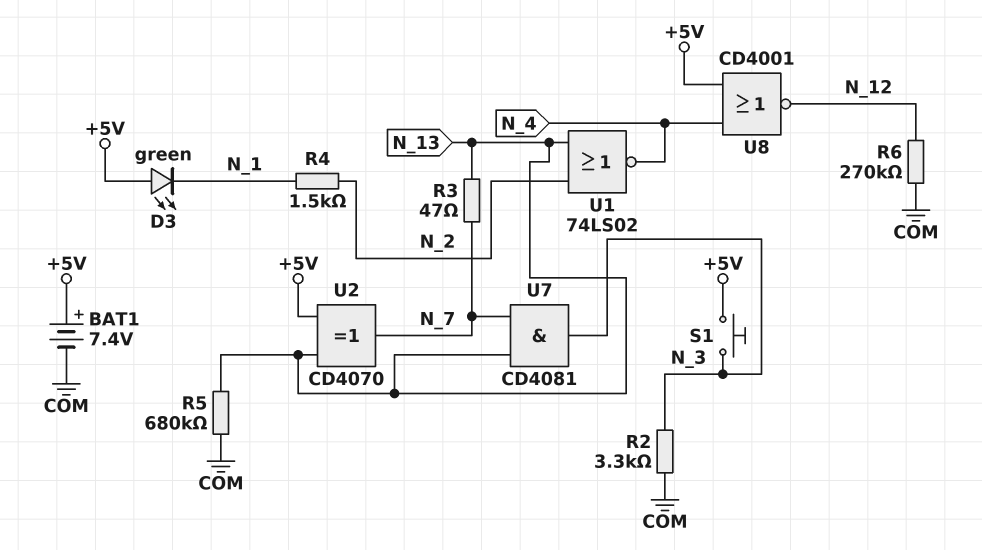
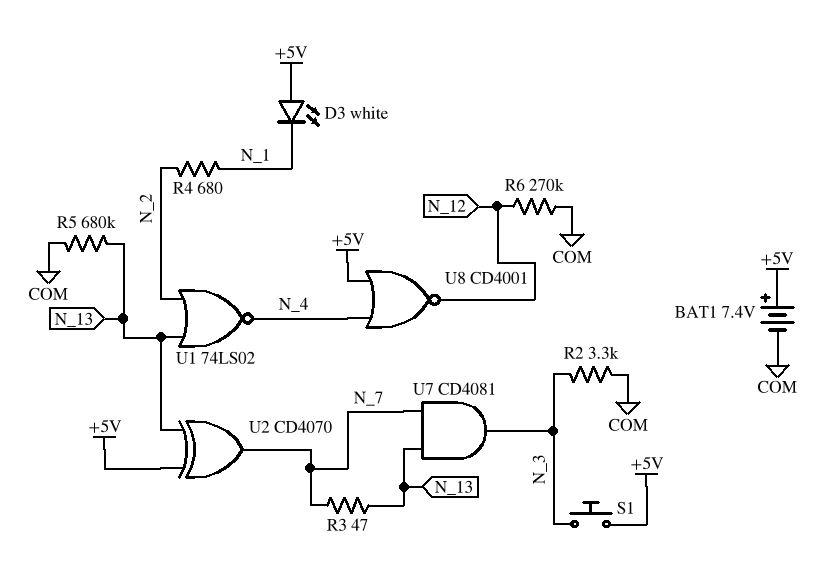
D3: LED green (A +5V, K N_1) -> LED white (A +5V, K N_1)
R4: 1.5k (N_1, N_2) -> 680 (N_1, N_2)

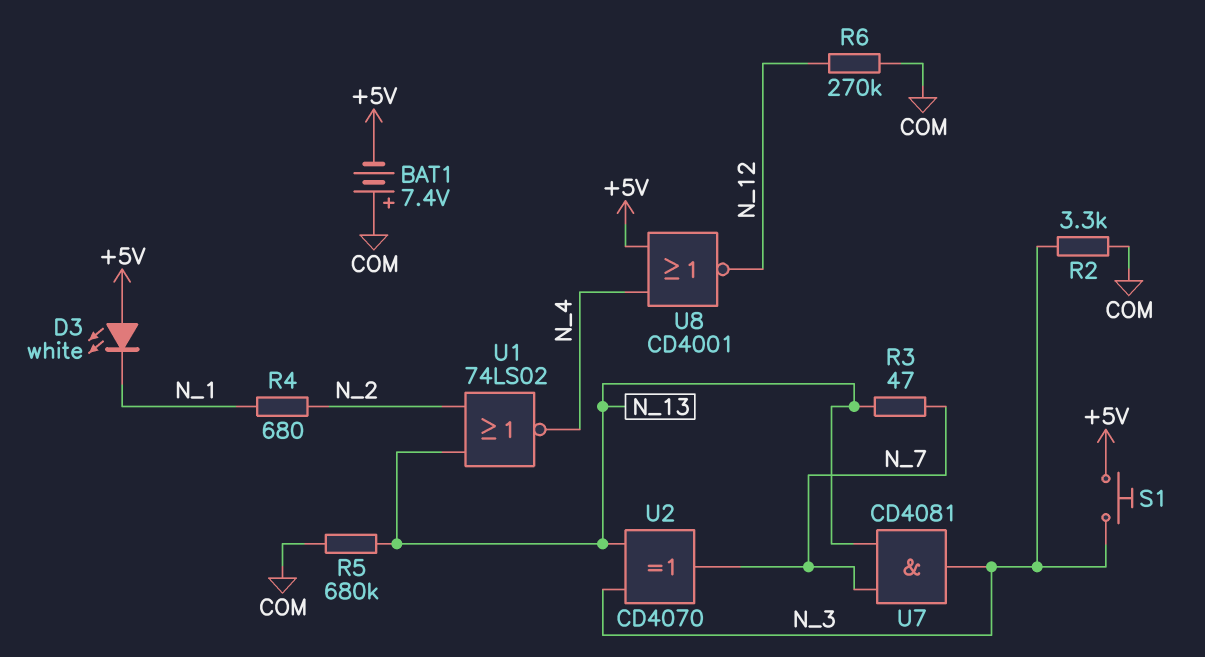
BAT1: 7.4V (plus +5V, minus COM) -> 7.4V (plus COM, minus +5V)
U2: XOR CD4070 (in +5V, in N_13, out N_7) -> XOR CD4070 (in N_3, in N_13, out N_7)

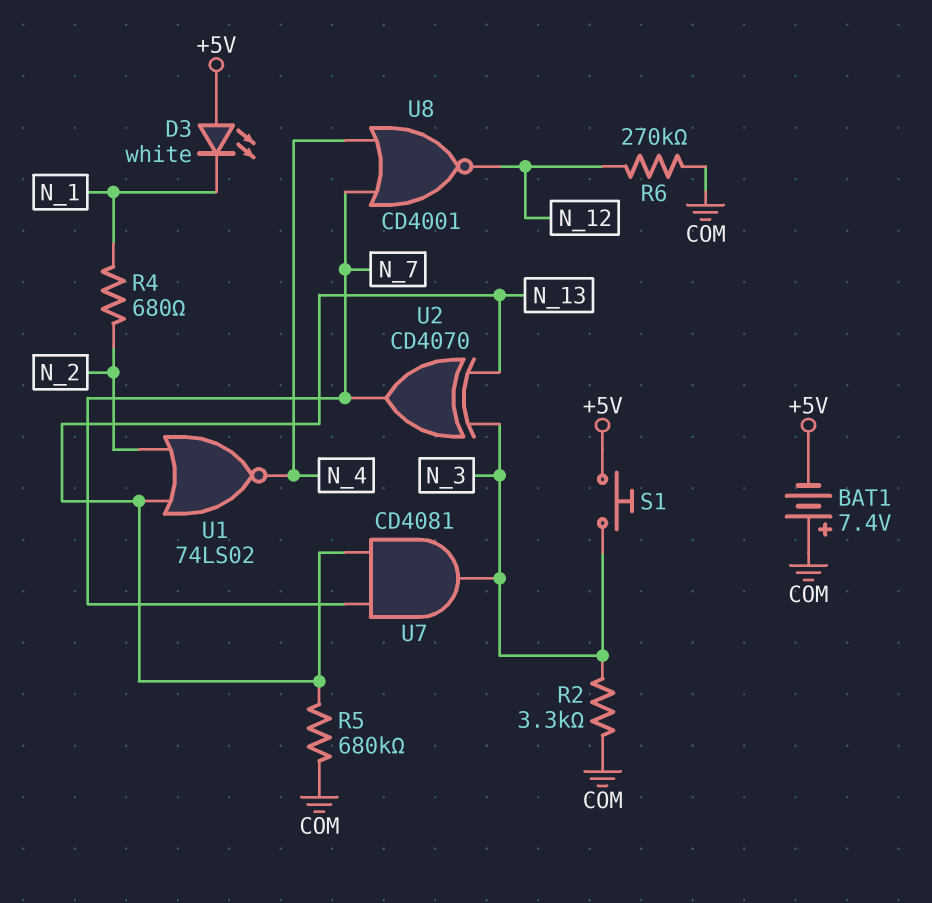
R3: 47 (N_7, N_13) -> none
U8: NOR CD4001 (in +5V, in N_4, out N_12) -> NOR CD4001 (in N_4, in N_7, out N_12)

